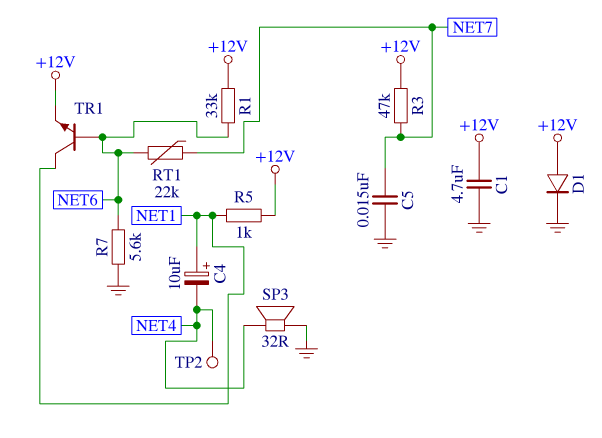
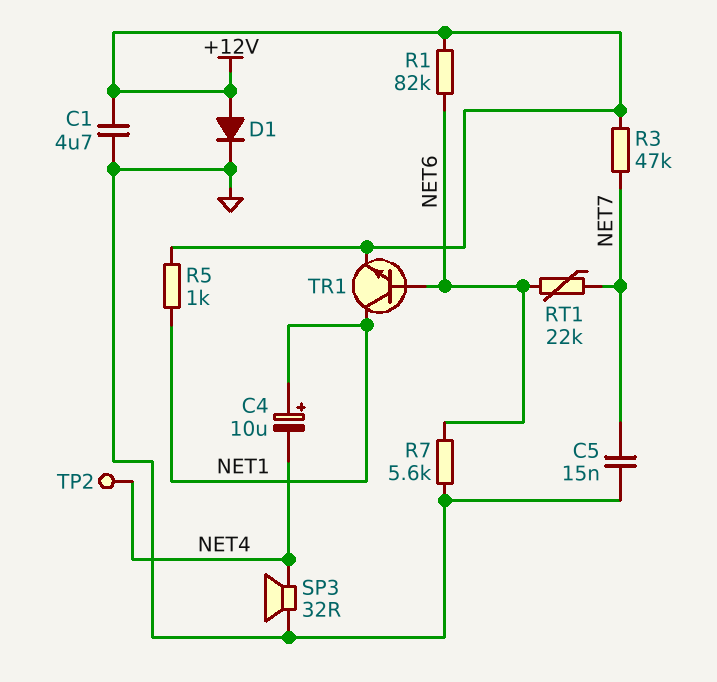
R1: 33k (+12V, NET6) -> 82k (+12V, NET6)

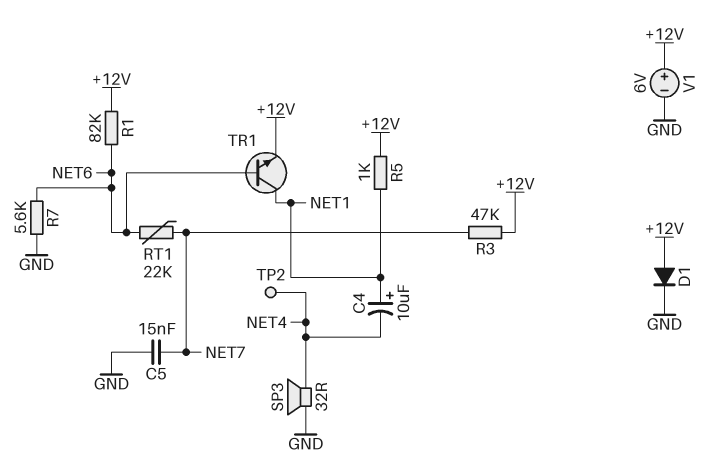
C1: 4.7uF (+12V, GND) -> none
V1: none -> 6V (plus +12V, minus GND)

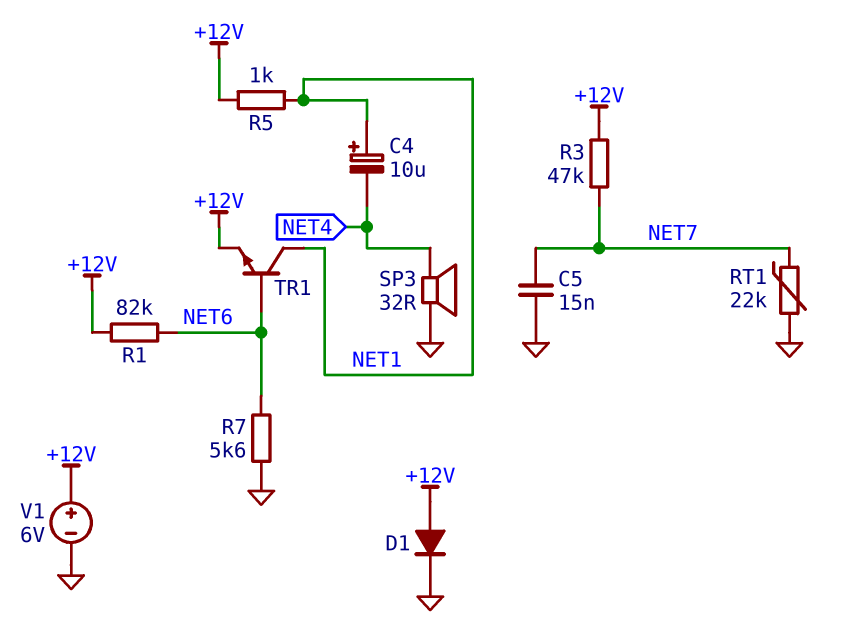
RT1: 22k (NET6, NET7) -> 22k (GND, NET7)
TP2: test point (NET4) -> none

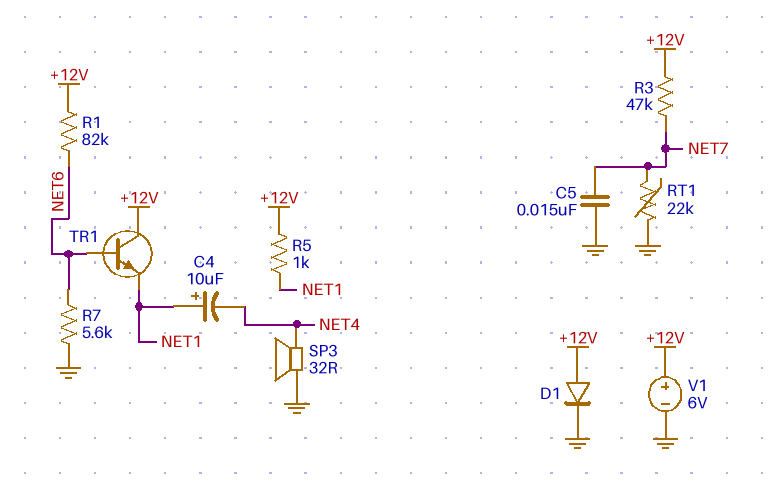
TR1: NPN (B NET6, C NET1, E +12V) -> NPN (B NET6, C +12V, E NET1)

